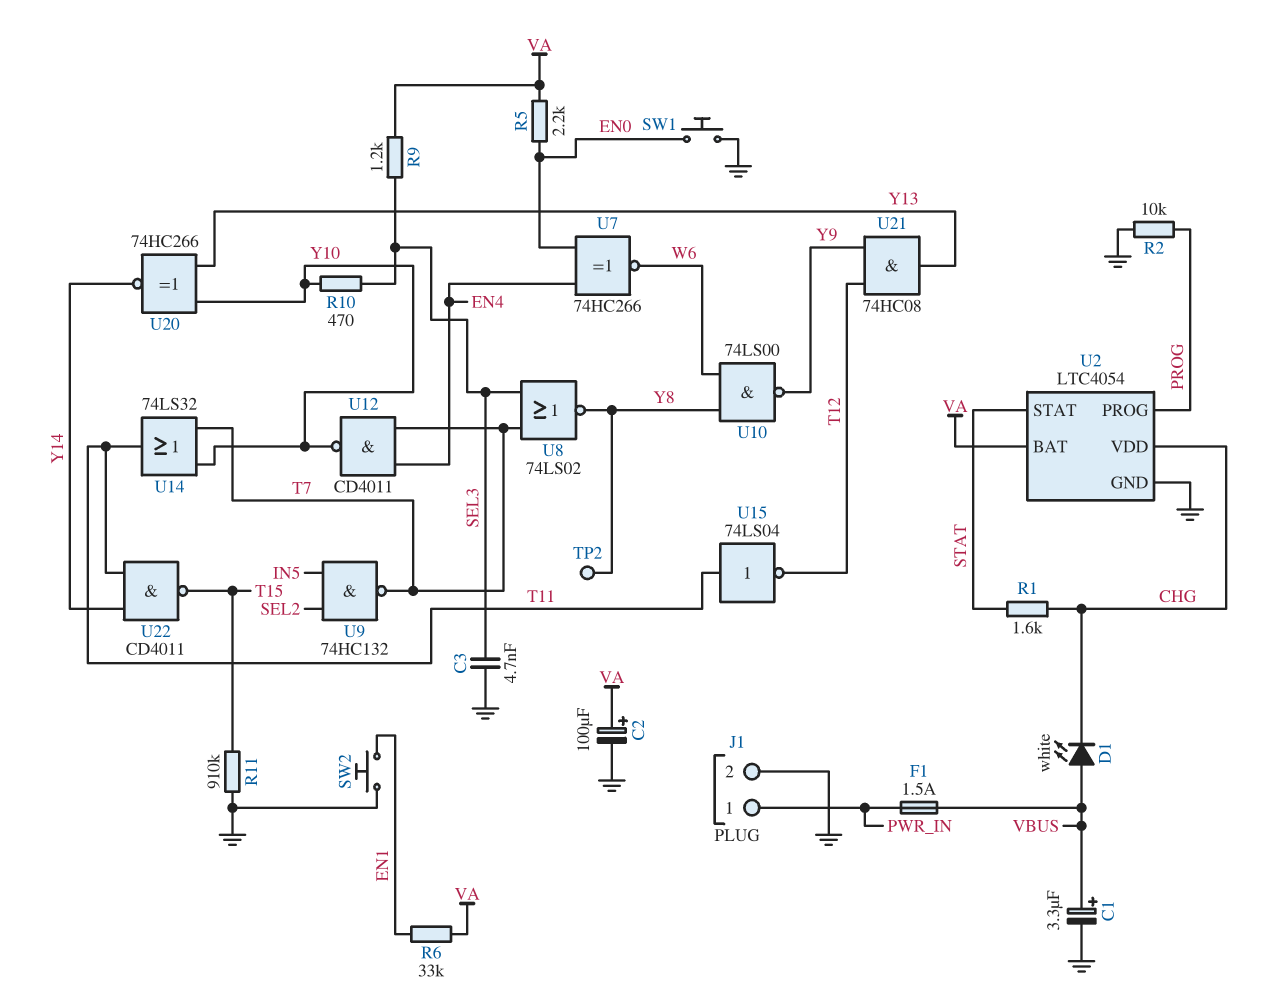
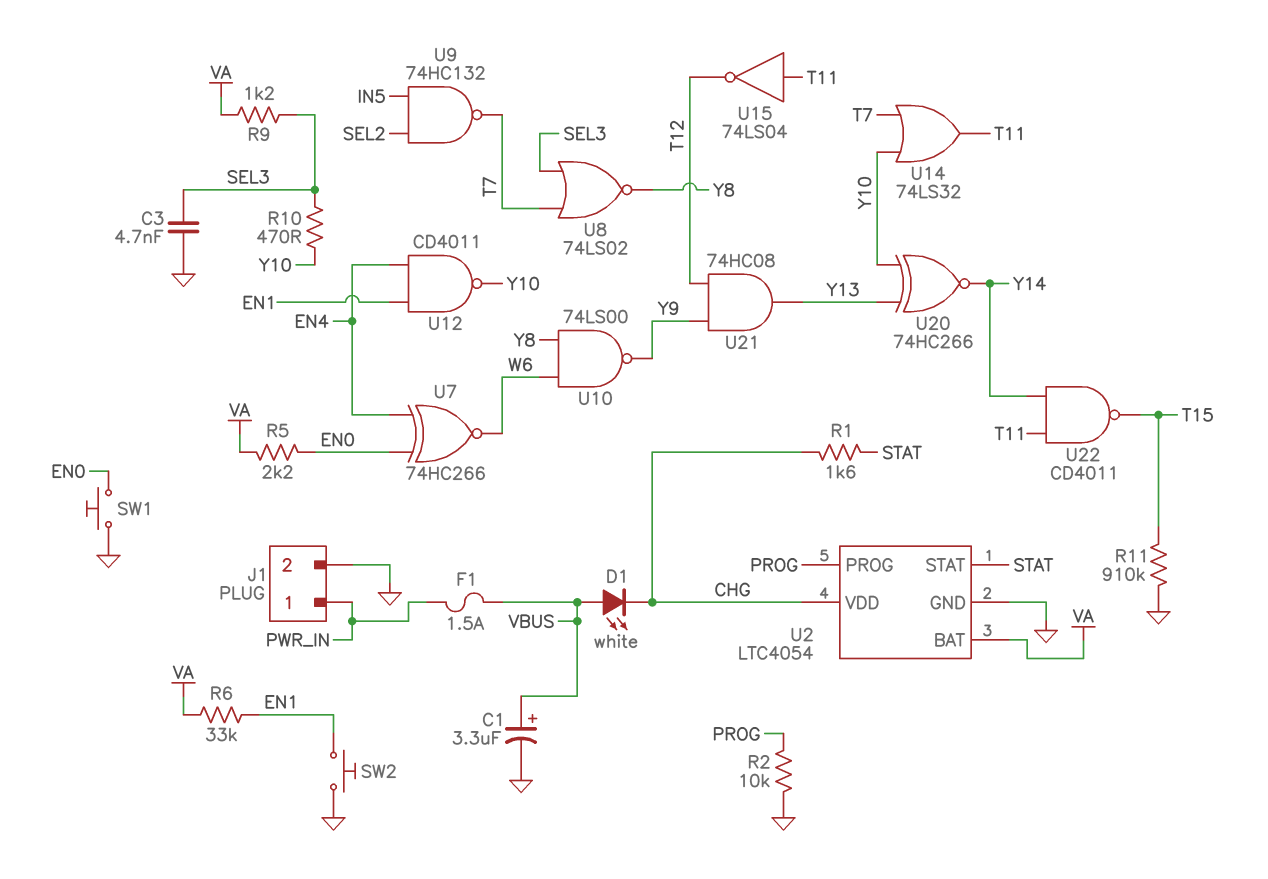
C2: 100uF (plus VA, minus GND) -> none
TP2: test point (Y8) -> none
U12: NAND CD4011 (in EN4, in T7, out Y10) -> NAND CD4011 (in EN1, in EN4, out Y10)

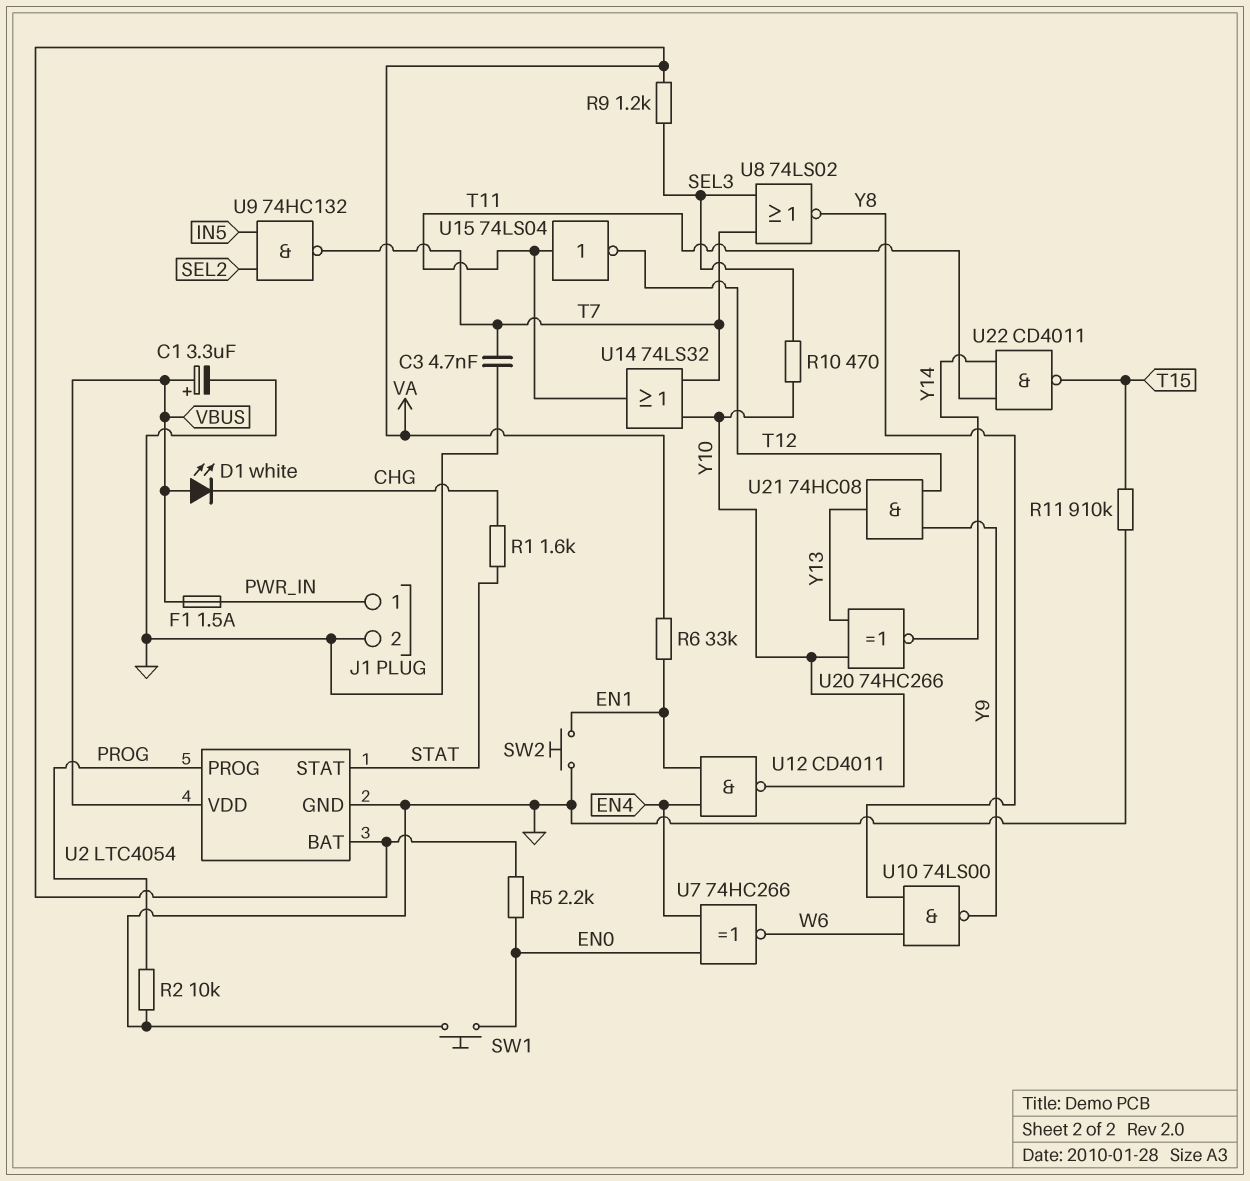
C3: 4.7nF (GND, SEL3) -> 4.7nF (GND, T7)
U2 pin VDD: CHG -> VBUS

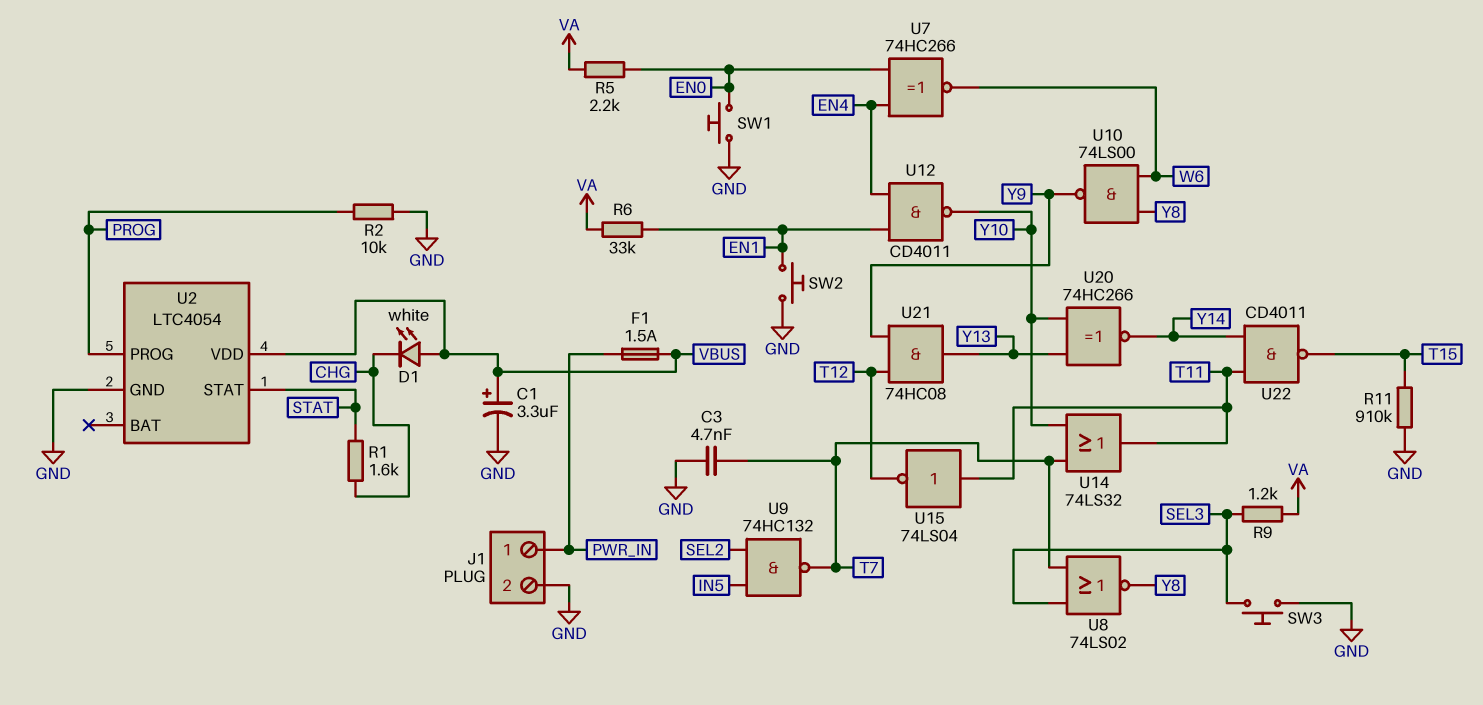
R10: 470 (SEL3, Y10) -> none
SW3: none -> button (GND, SEL3)
U2 pin BAT: VA -> none

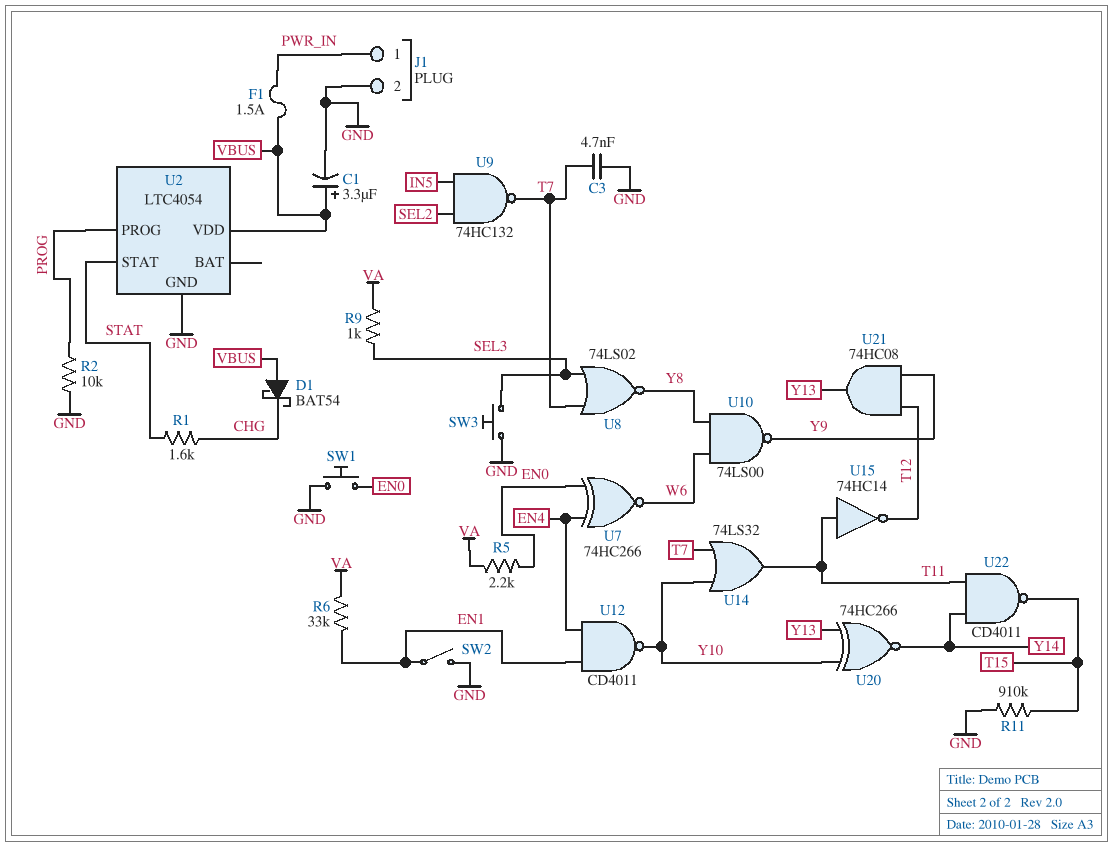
D1: LED white (A VBUS, K CHG) -> schottky BAT54 (A VBUS, K CHG)
R9: 1.2k (SEL3, VA) -> 1k (SEL3, VA)
SW2: button (EN1, GND) -> switch (EN1, GND)
U15: NOT 74LS04 (in T11, out T12) -> NOT 74HC14 (in T11, out T12)

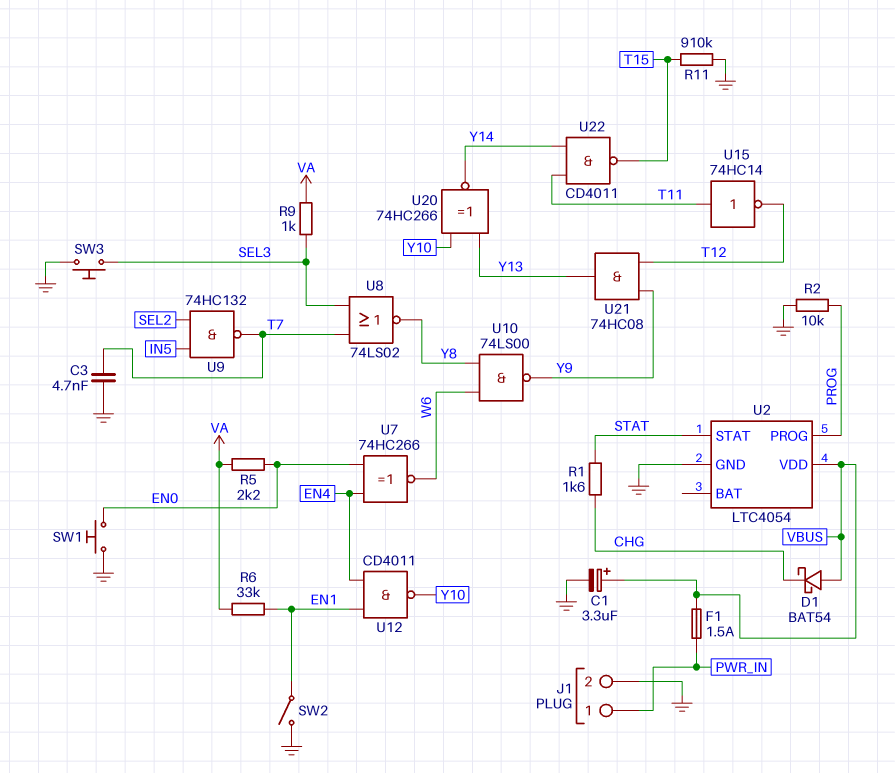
U14: OR 74LS32 (in T7, in Y10, out T11) -> none

